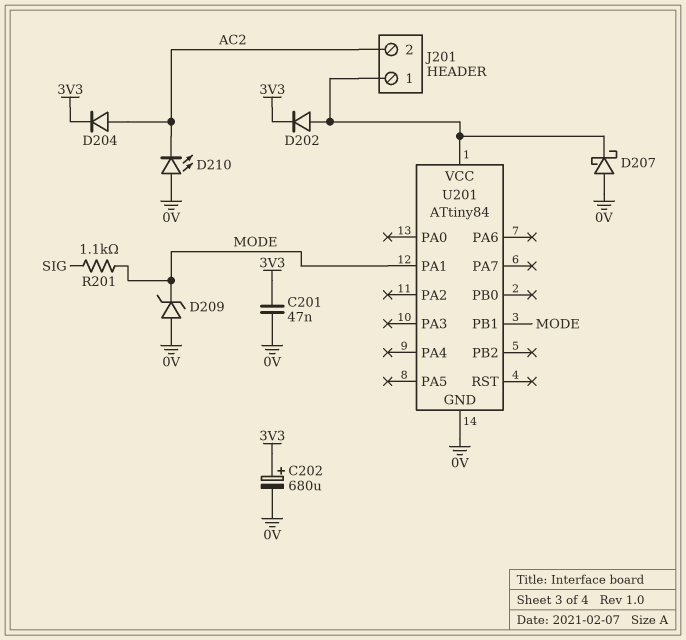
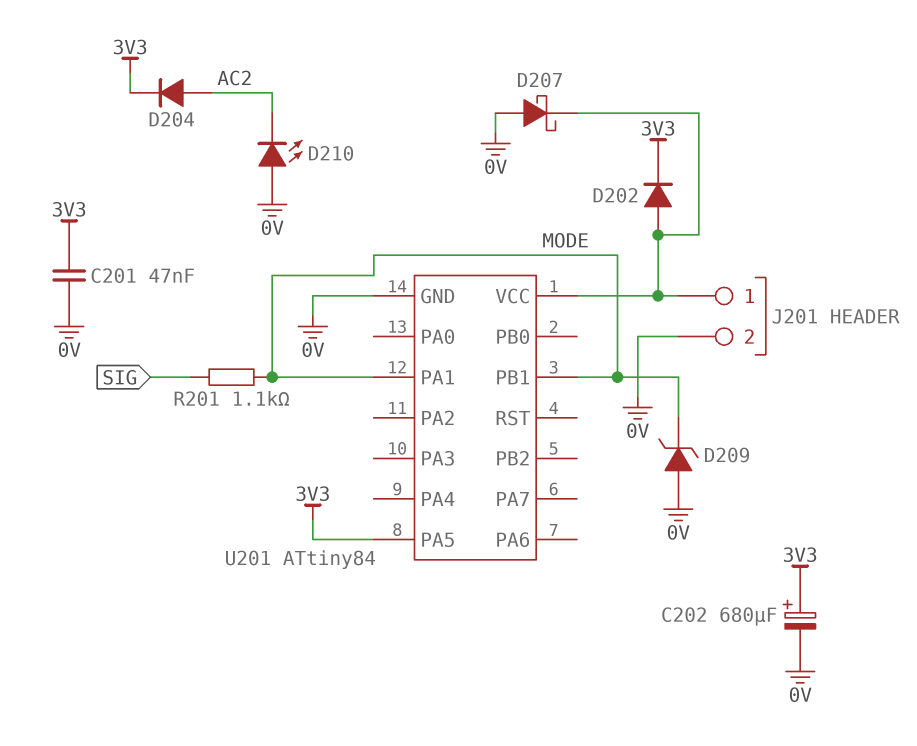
J201 pin 2: AC2 -> 0V
U201 pin PA5: none -> 3V3

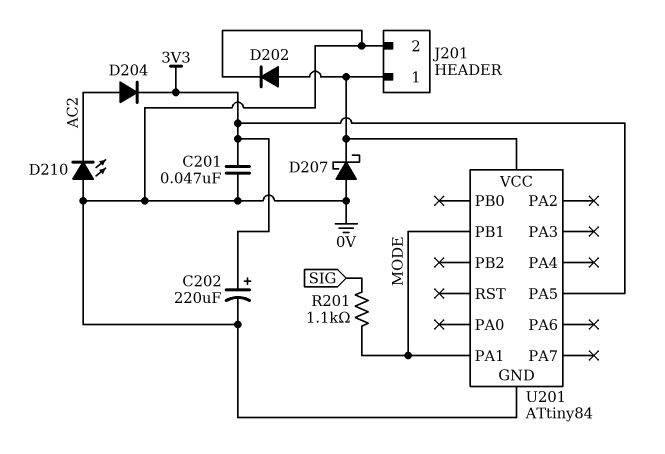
C202: 680uF (plus 3V3, minus 0V) -> 220uF (plus 3V3, minus 0V)
D202: diode (A J201/1, K 3V3) -> diode (A J201/1, K 0V)
D209: zener (A 0V, K MODE) -> none

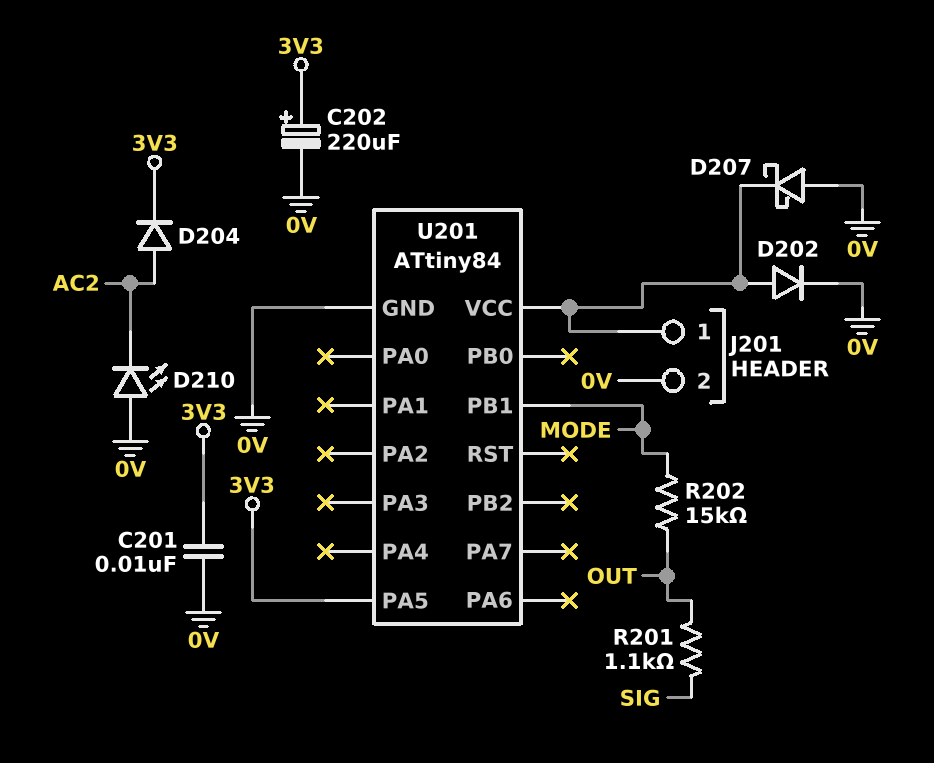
C201: 47nF (0V, 3V3) -> 10nF (0V, 3V3)
R201: 1.1k (MODE, SIG) -> 1.1k (OUT, SIG)
R202: none -> 15k (MODE, OUT)
U201 pin PA1: MODE -> none

